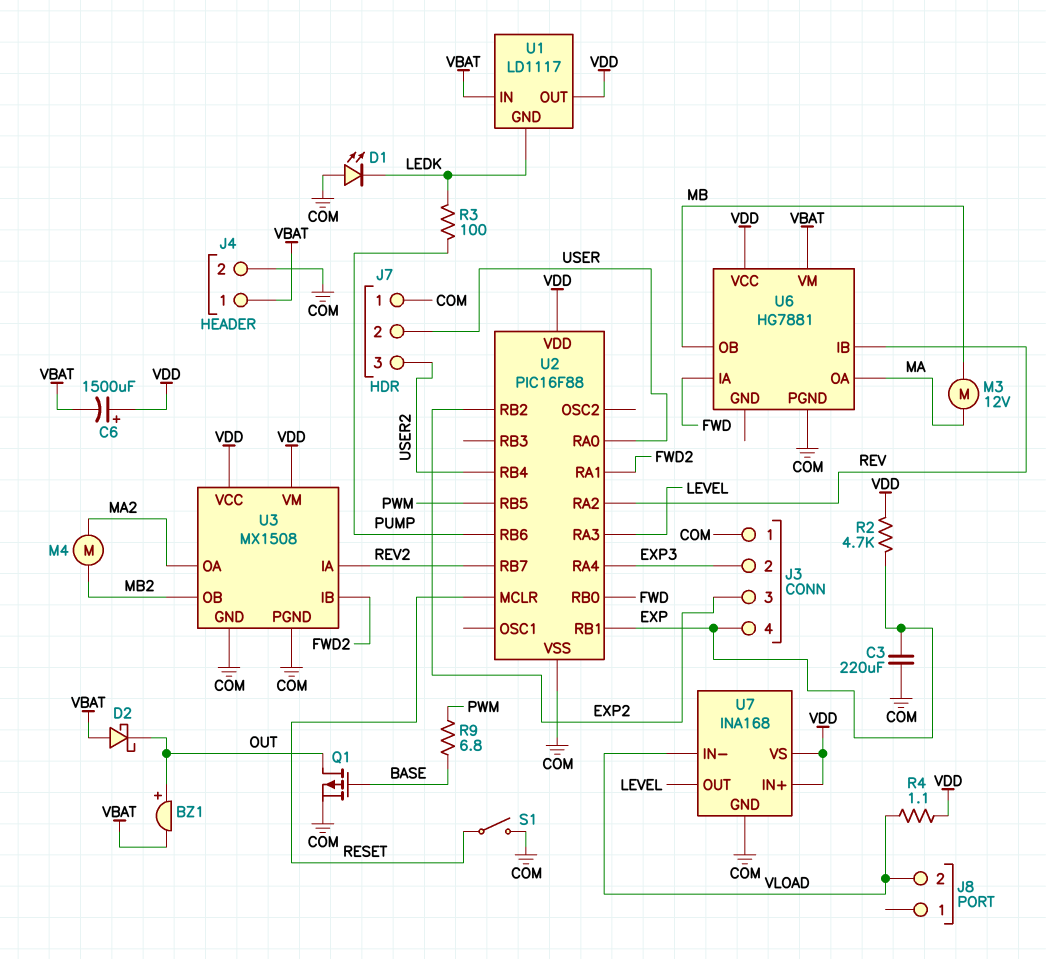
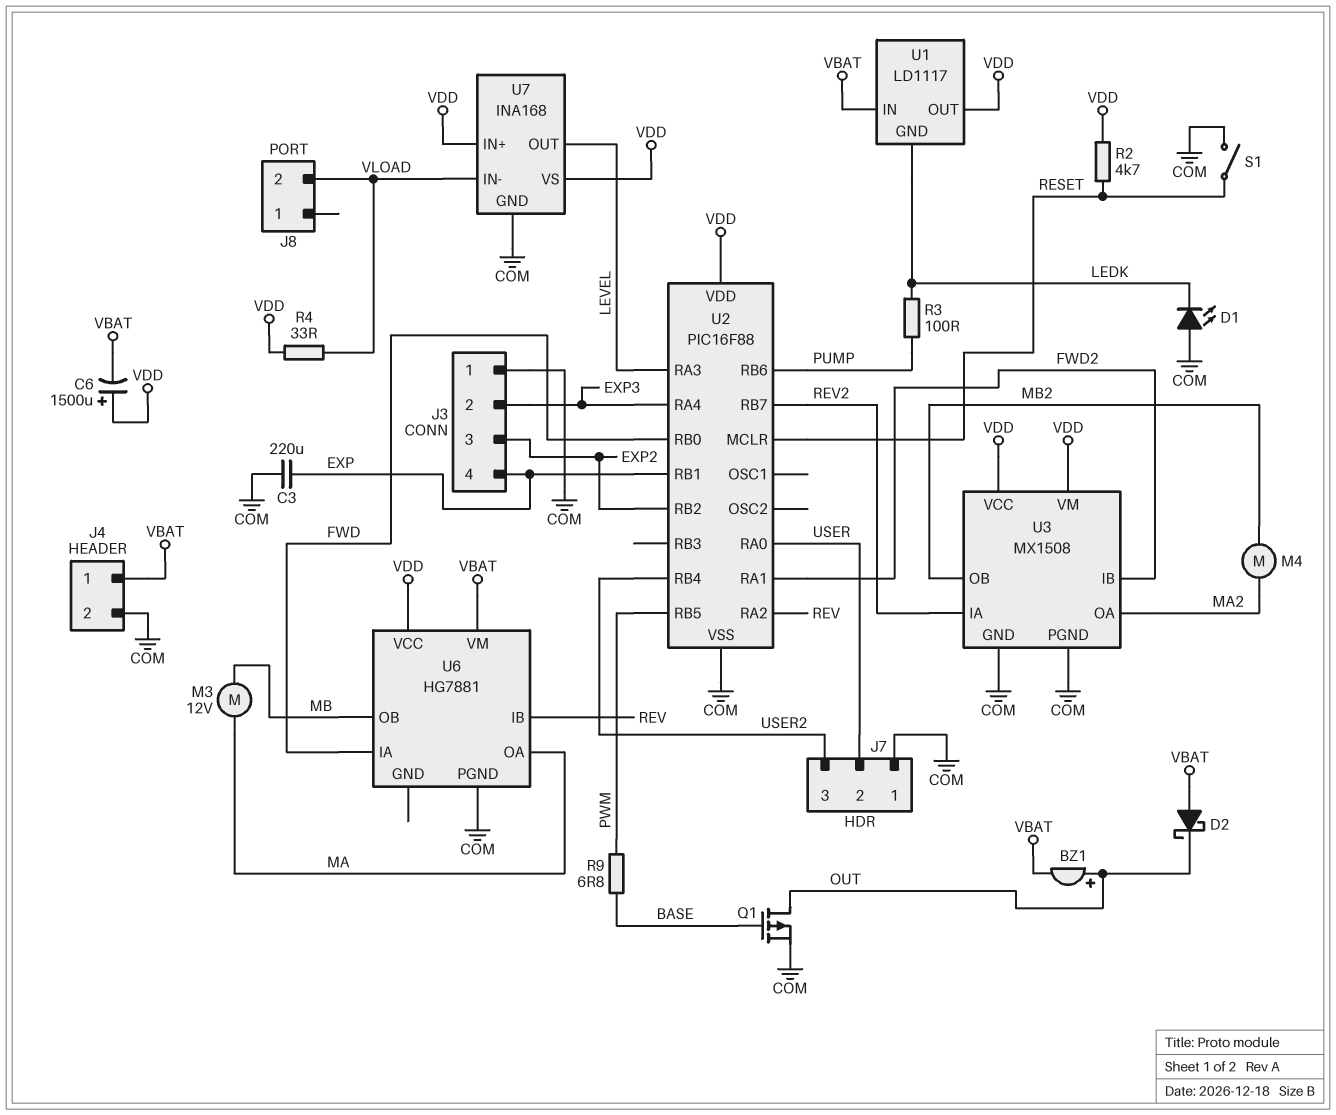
R2: 4.7k (EXP, VDD) -> 4.7k (RESET, VDD)
R4: 1.1 (VDD, VLOAD) -> 33 (VDD, VLOAD)

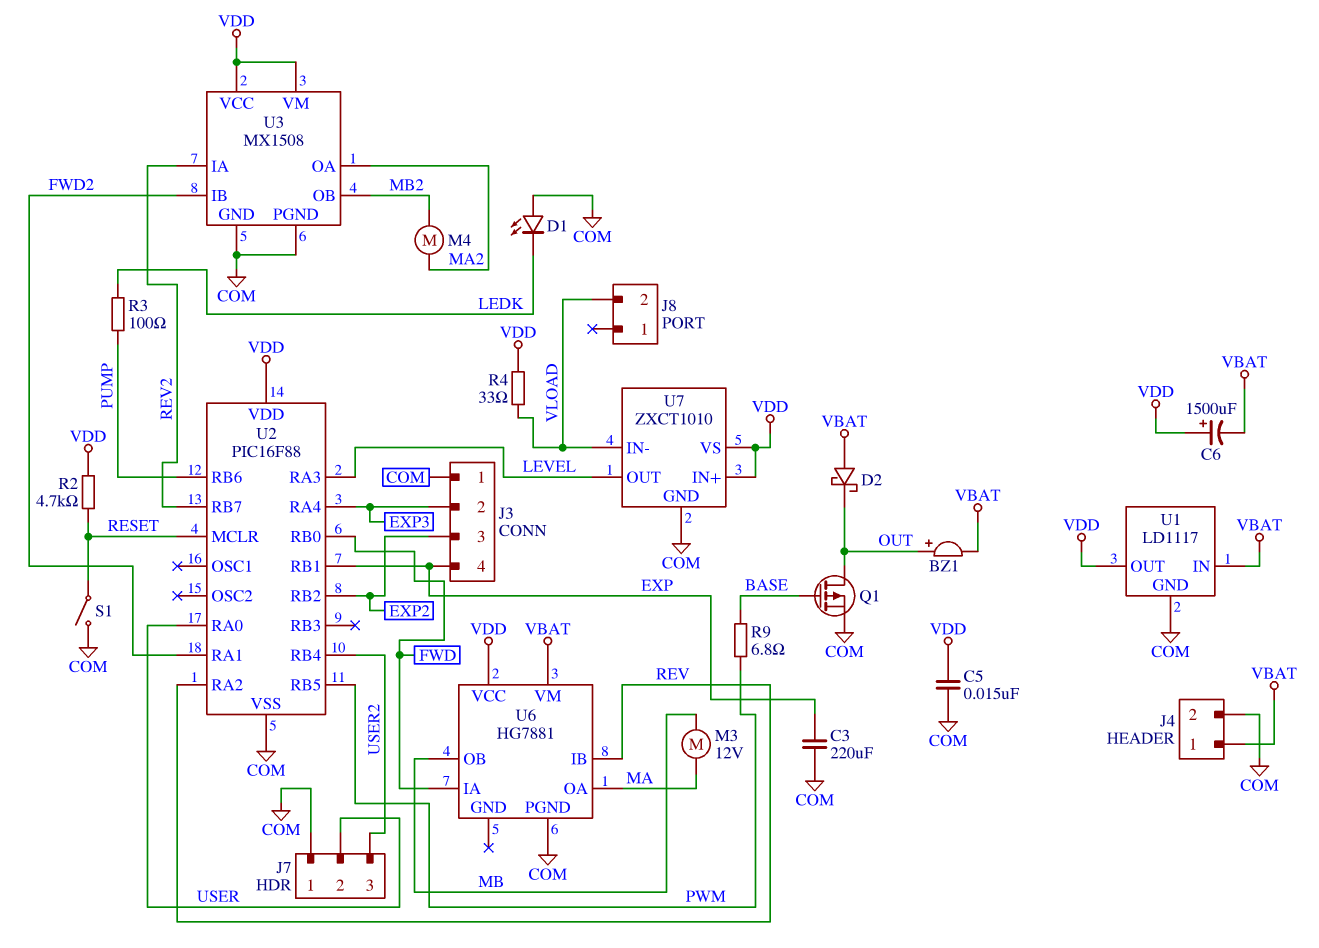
C5: none -> 15nF (COM, VDD)
U1 pin GND: LEDK -> COM
U7: INA168 -> ZXCT1010

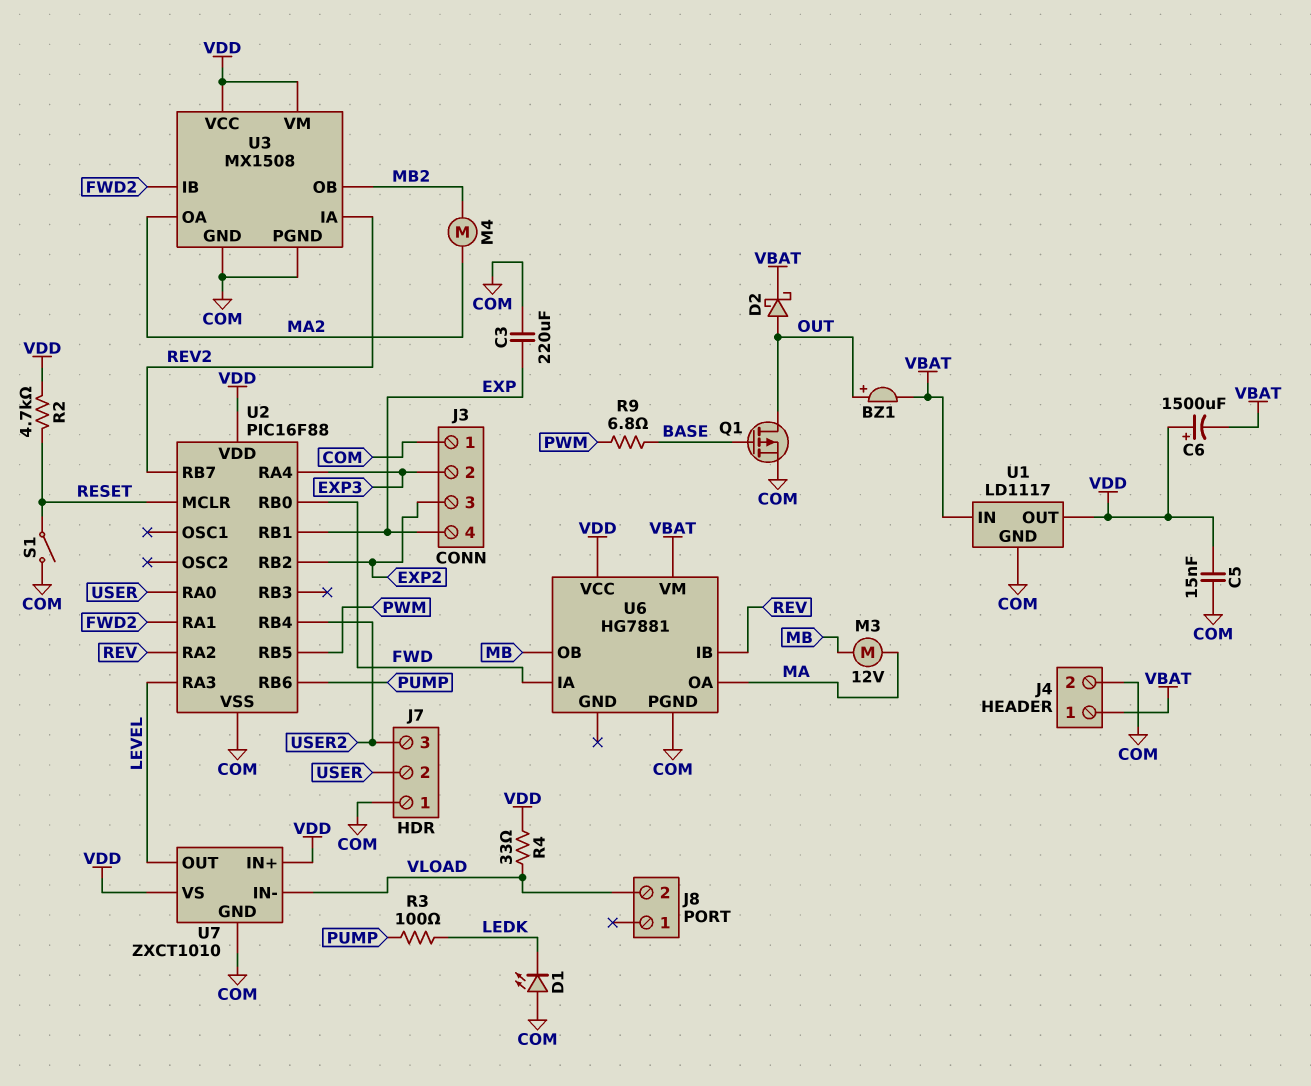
D2: schottky (A VBAT, K OUT) -> schottky (A OUT, K VBAT)

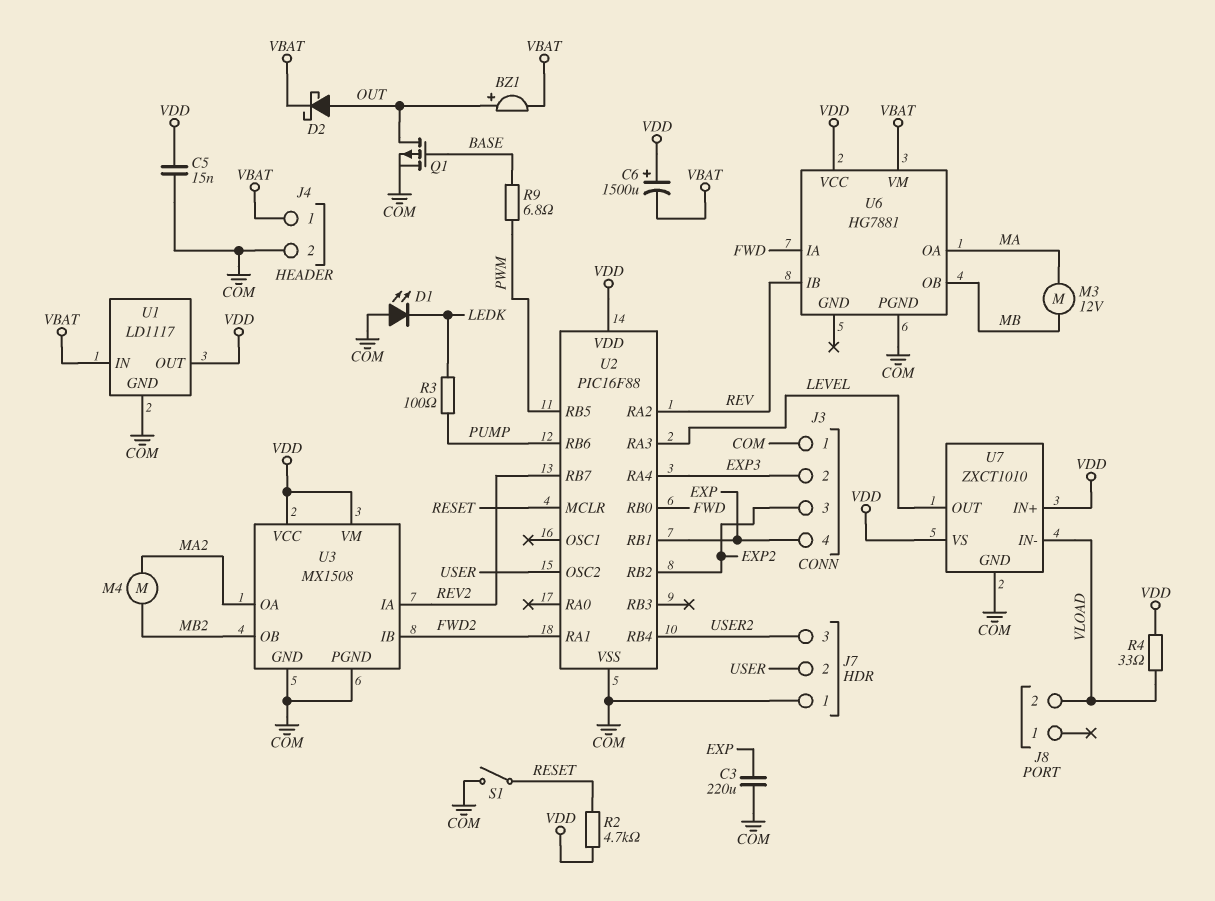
U2 pin OSC2: none -> USER
U2 pin RA0: USER -> none

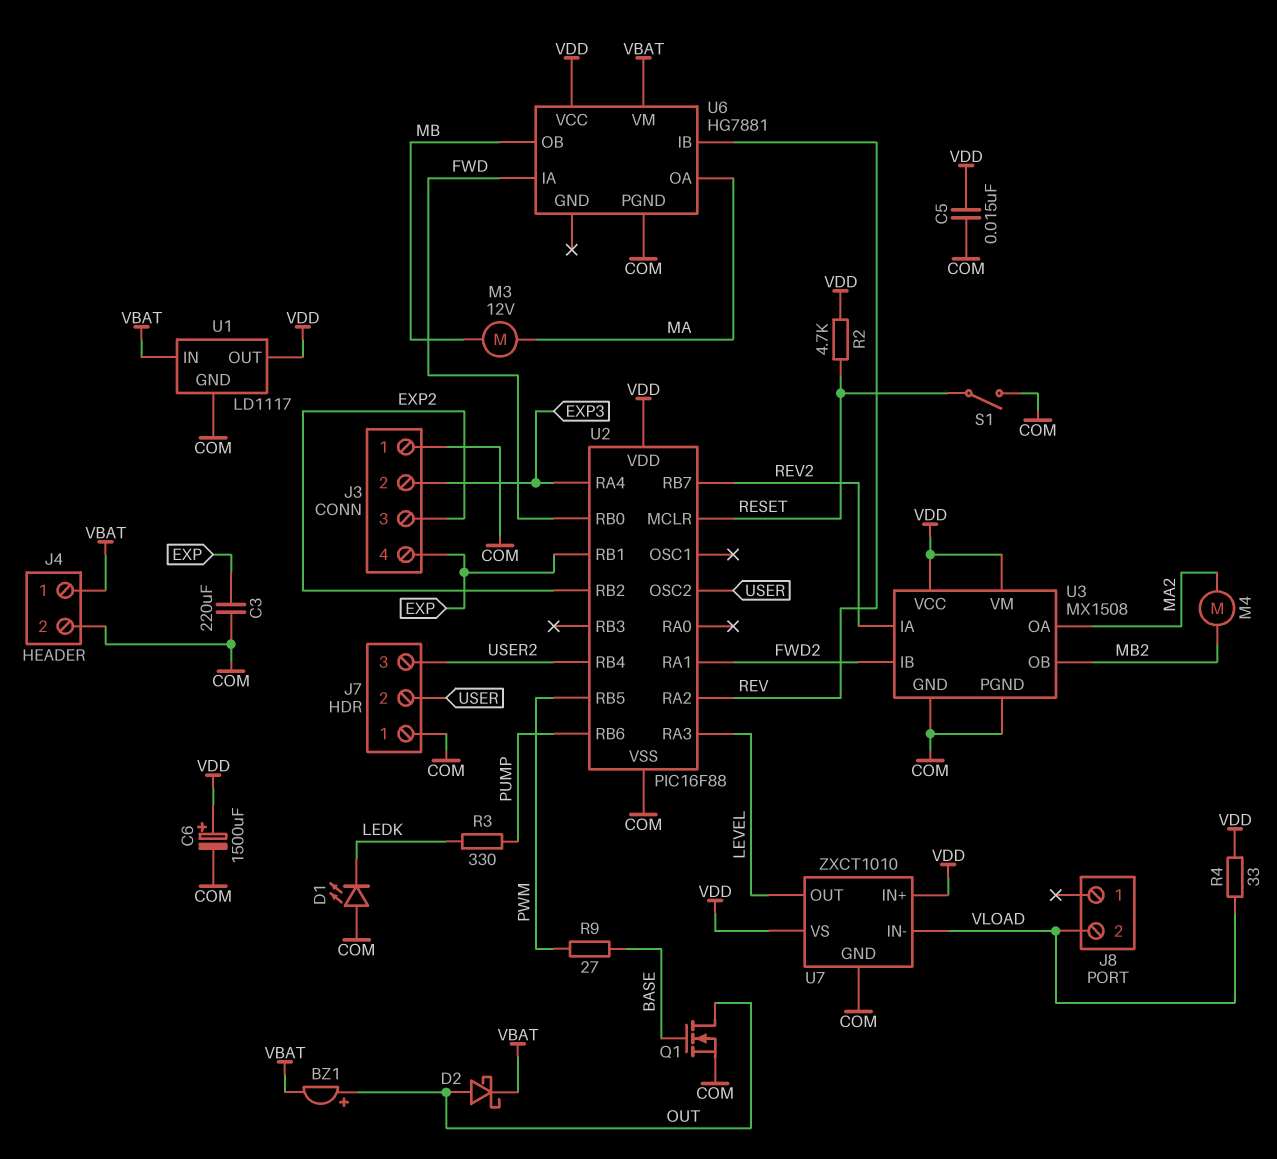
C6: 1500uF (plus VDD, minus VBAT) -> 1500uF (plus VDD, minus COM)
Q1: PMOS (G BASE, D OUT, S COM) -> NMOS (G BASE, D OUT, S COM)
R3: 100 (LEDK, PUMP) -> 330 (LEDK, PUMP)
R9: 6.8 (BASE, PWM) -> 27 (BASE, PWM)

